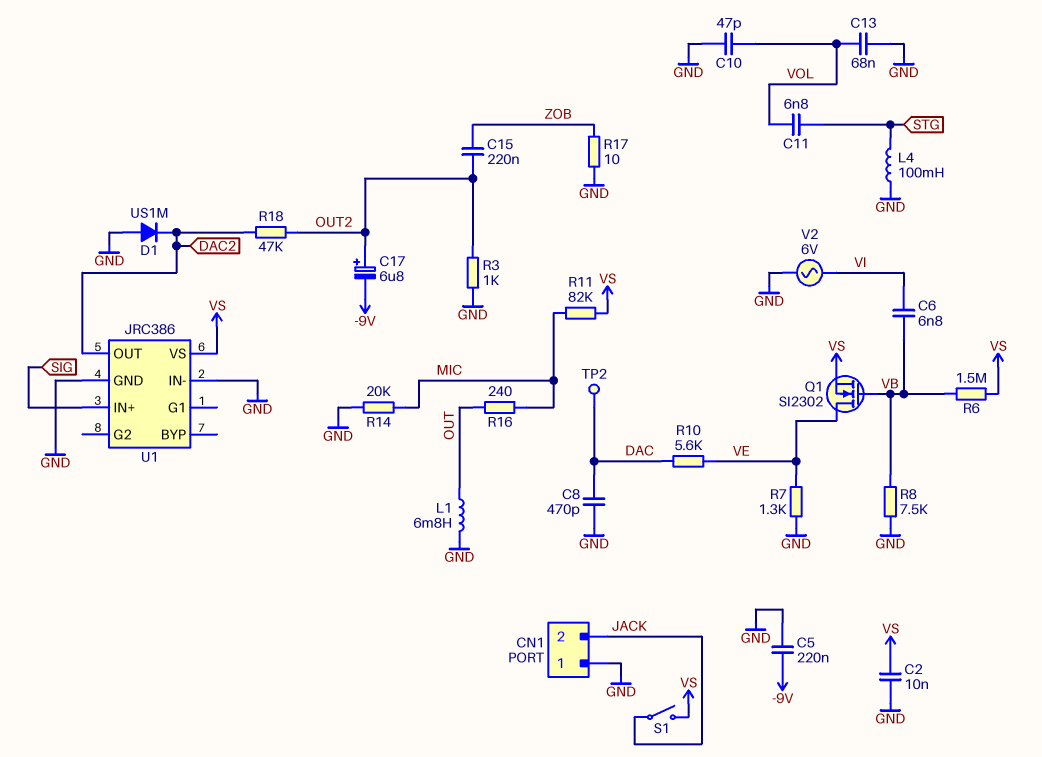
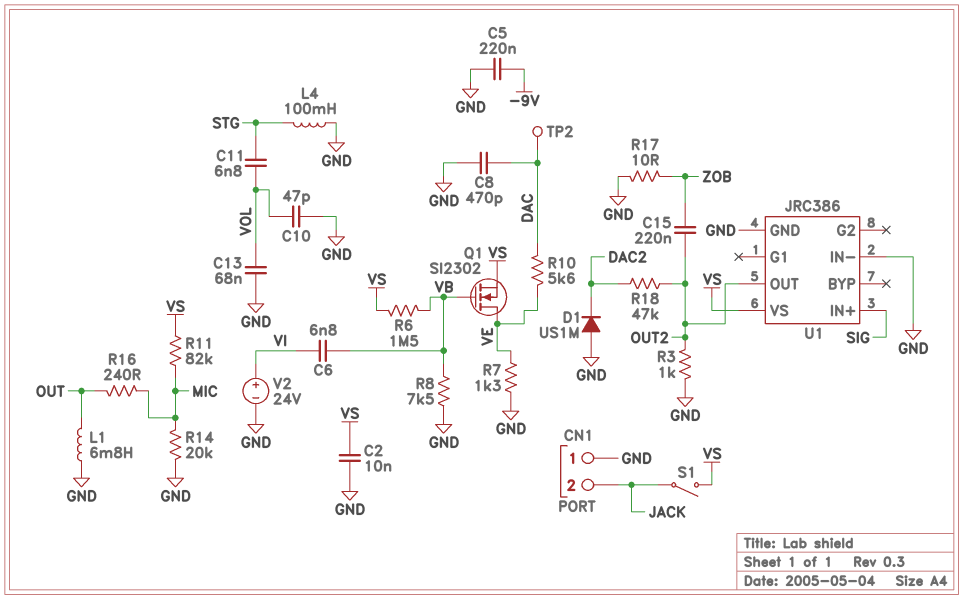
C17: 6.8uF (plus OUT2, minus -9V) -> none
U1 pin OUT: DAC2 -> OUT2
V2: AC 6V (GND, VI) -> 24V (plus VI, minus GND)

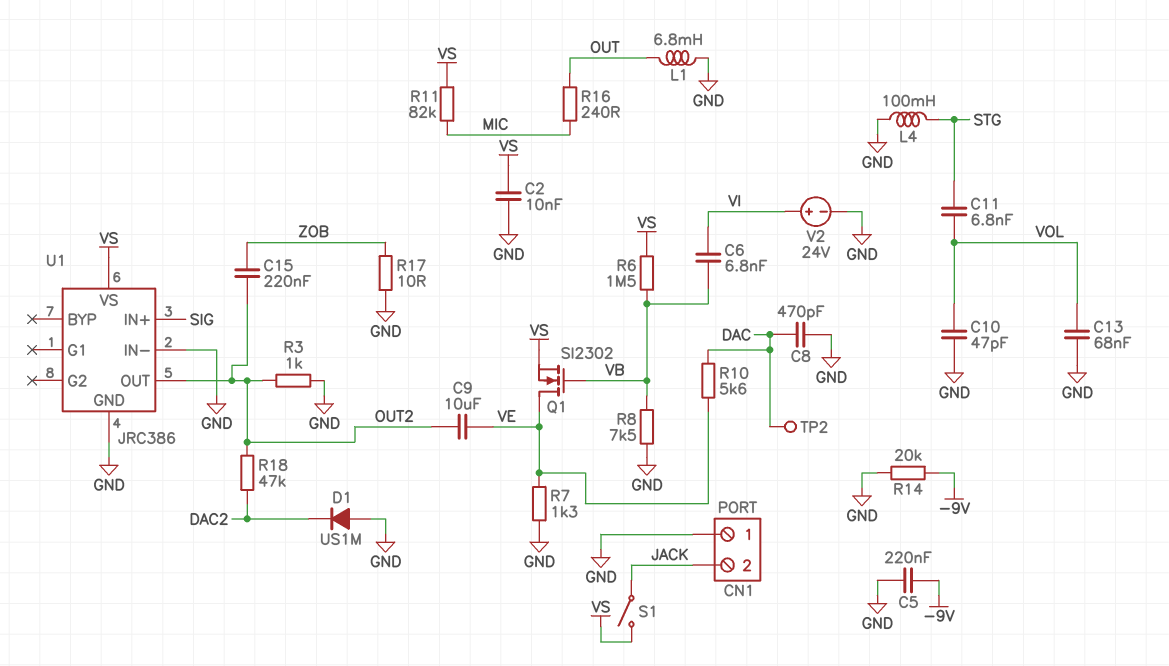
C9: none -> 10uF (OUT2, VE)
R14: 20k (GND, MIC) -> 20k (-9V, GND)

